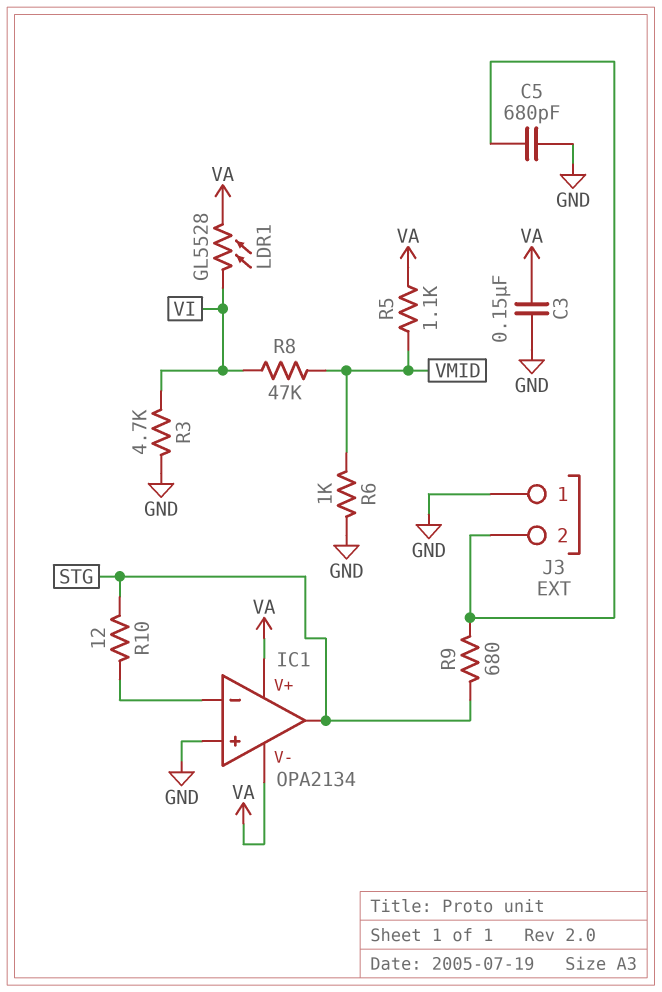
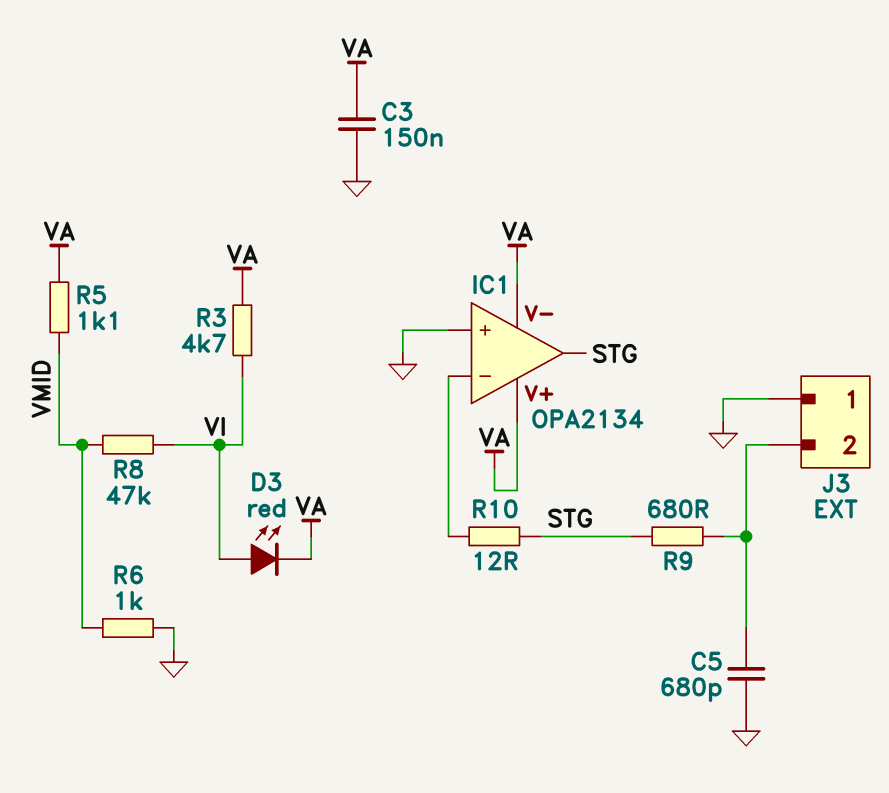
D3: none -> LED red (A VI, K VA)
LDR1: GL5528 (VA, VI) -> none
R3: 4.7k (GND, VI) -> 4.7k (VA, VI)

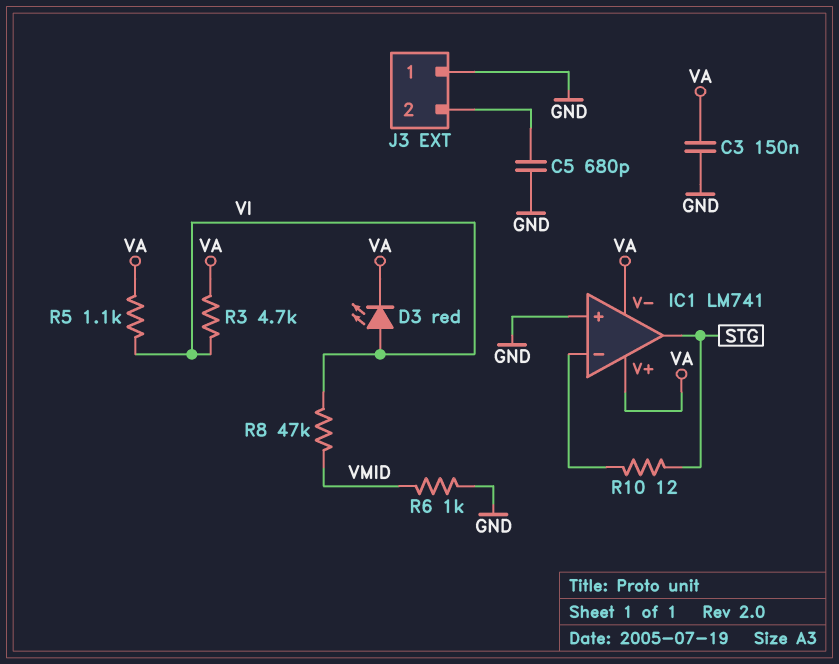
IC1: OPA2134 -> LM741
R5: 1.1k (VA, VMID) -> 1.1k (VA, VI)
R9: 680 (J3/2, STG) -> none

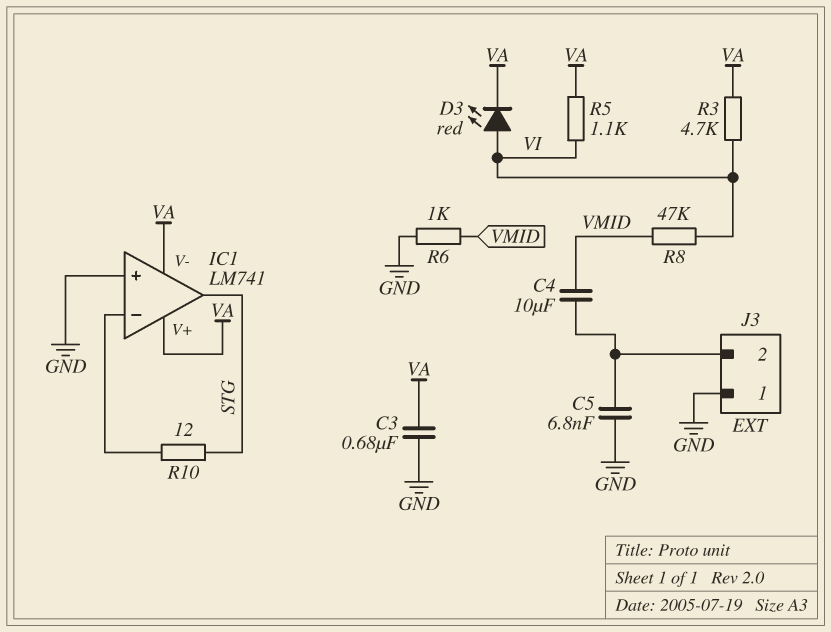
C3: 150nF (GND, VA) -> 680nF (GND, VA)
C4: none -> 10uF (J3/2, VMID)
C5: 680pF (GND, J3/2) -> 6.8nF (GND, J3/2)

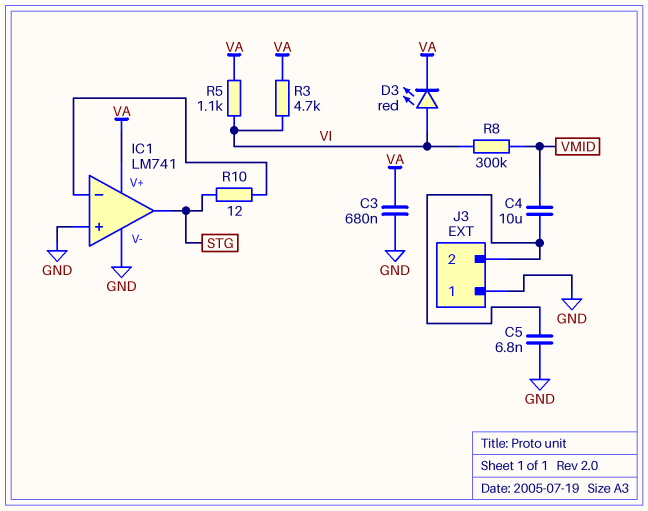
IC1 pin V-: VA -> GND
R6: 1k (GND, VMID) -> none
R8: 47k (VI, VMID) -> 300k (VI, VMID)

